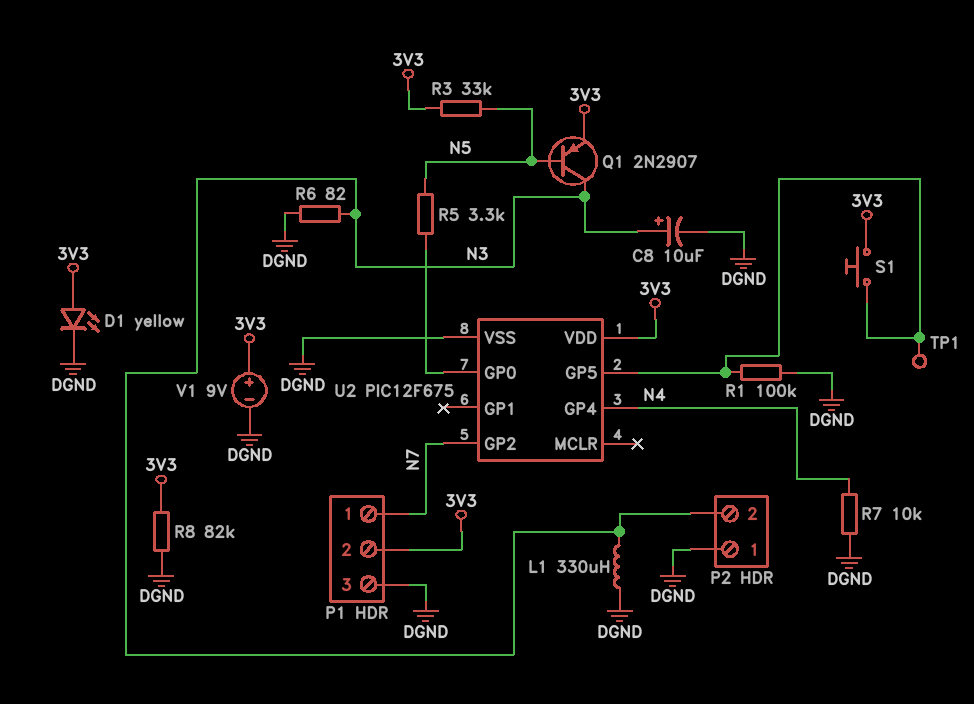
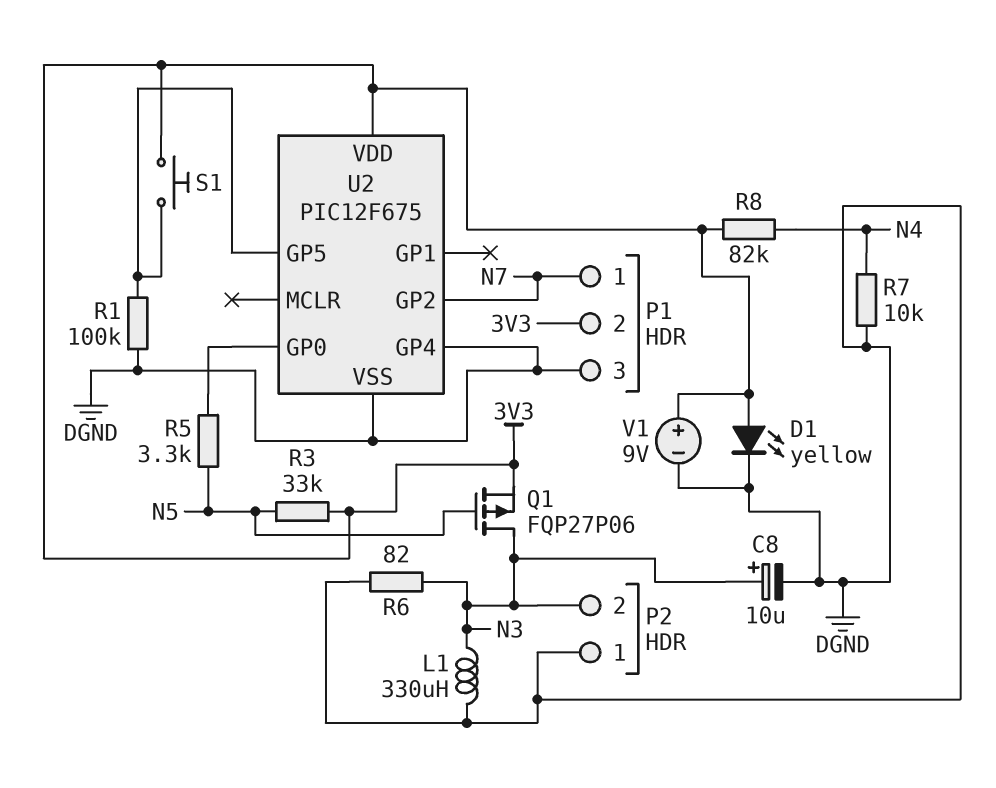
Q1: PNP 2N2907 (B N5, C N3, E 3V3) -> PMOS FQP27P06 (G N5, D N3, S 3V3)
R8: 82k (3V3, DGND) -> 82k (3V3, N4)
TP1: test point (U2/GP5) -> none
U2 pin GP4: N4 -> DGND

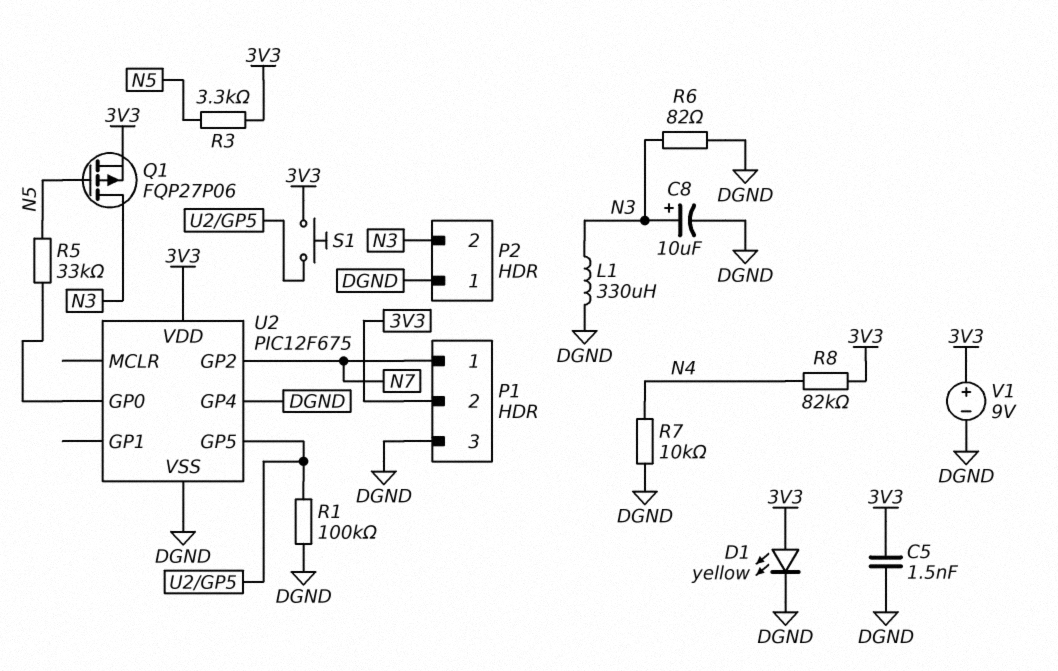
C5: none -> 1.5nF (3V3, DGND)
R3: 33k (3V3, N5) -> 3.3k (3V3, N5)
R5: 3.3k (N5, U2/GP0) -> 33k (N5, U2/GP0)

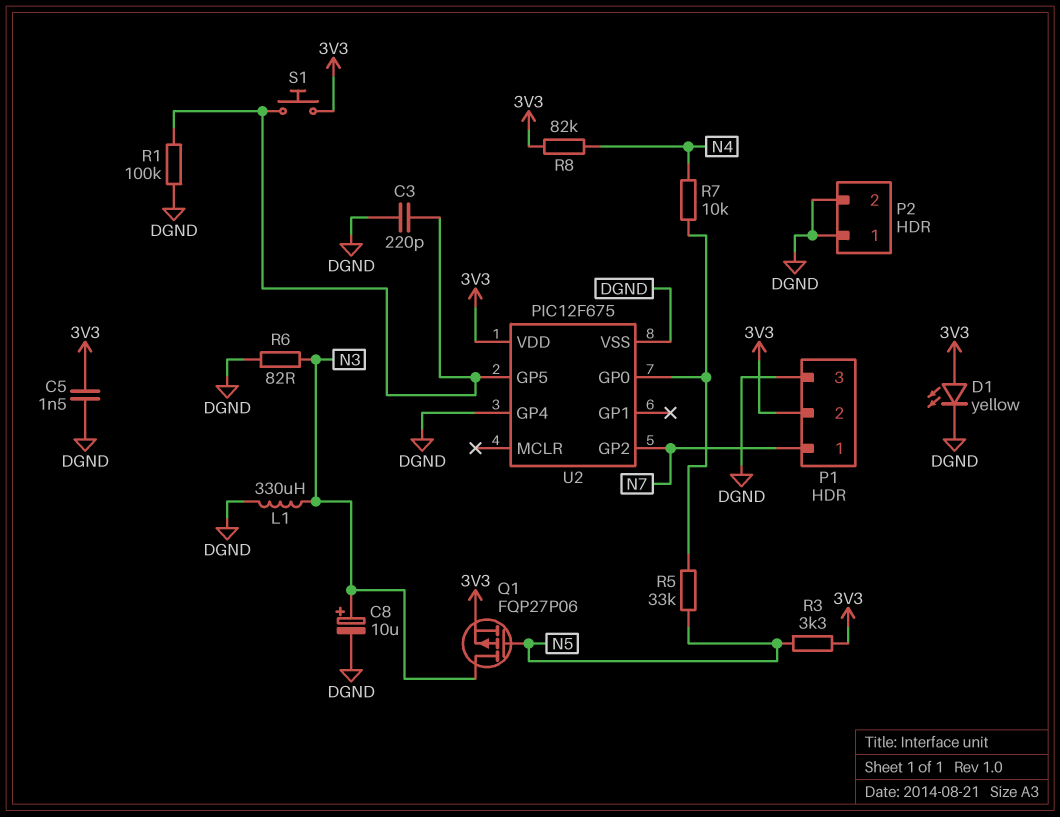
C3: none -> 220pF (DGND, U2/GP5)
P2 pin 2: N3 -> DGND
R7: 10k (DGND, N4) -> 10k (N4, U2/GP0)
V1: 9V (plus 3V3, minus DGND) -> none

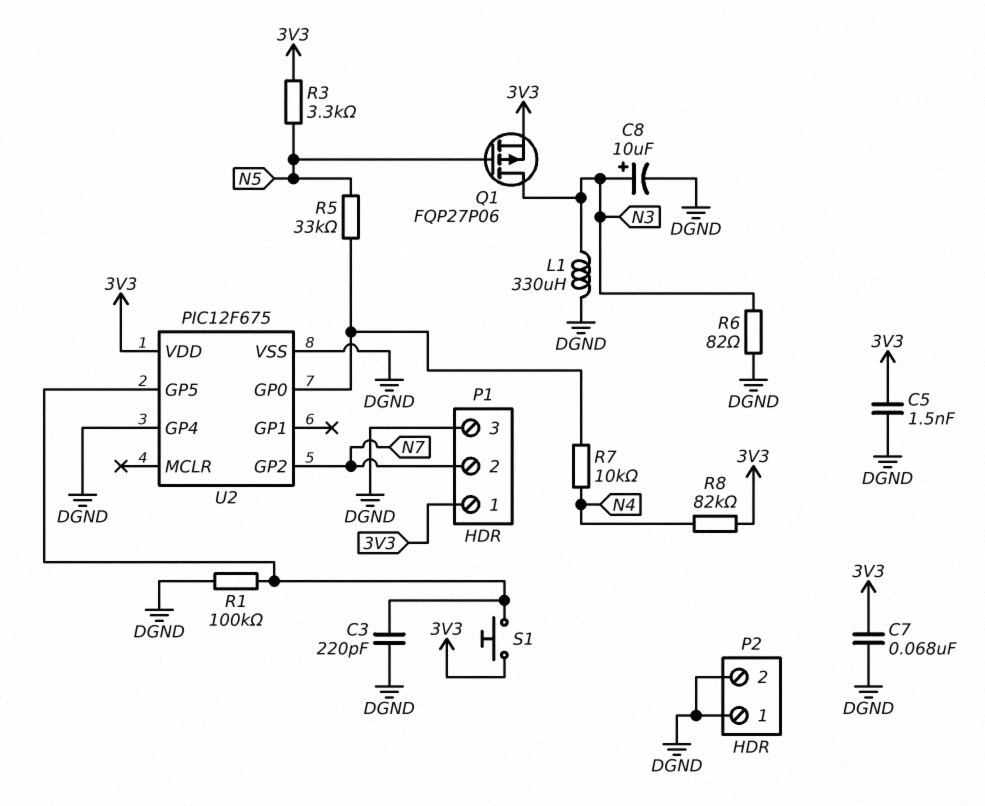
C7: none -> 68nF (3V3, DGND)
D1: LED yellow (A 3V3, K DGND) -> none
P1 pin 1: N7 -> 3V3
P1 pin 2: 3V3 -> N7

